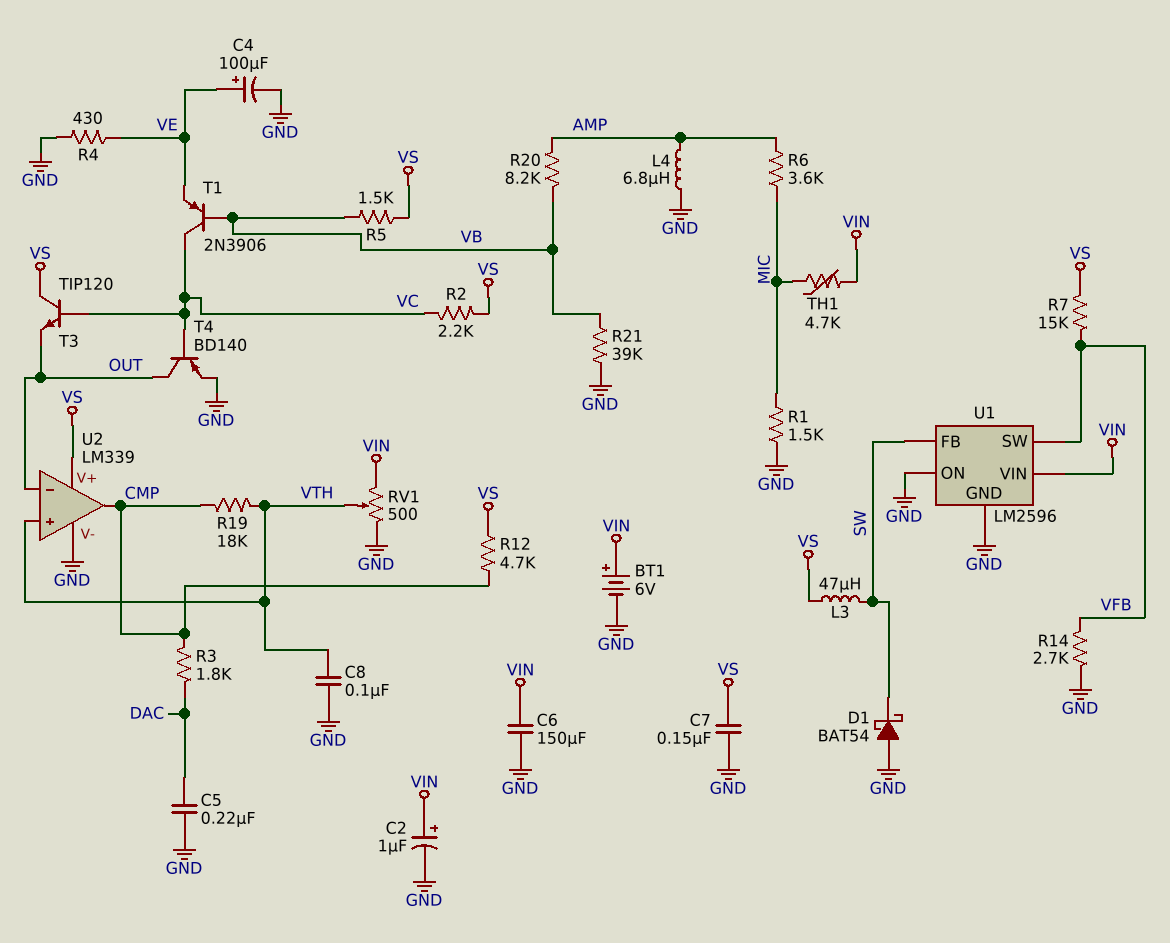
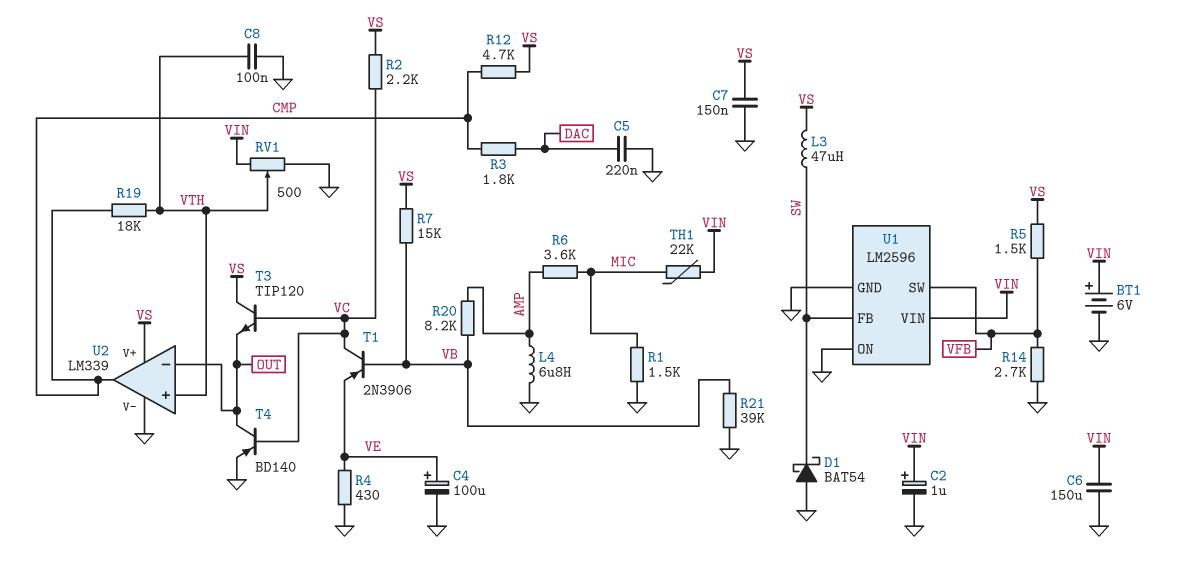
R5: 1.5k (VB, VS) -> 1.5k (VFB, VS)
R7: 15k (VFB, VS) -> 15k (VB, VS)
TH1: 4.7k (MIC, VIN) -> 22k (MIC, VIN)

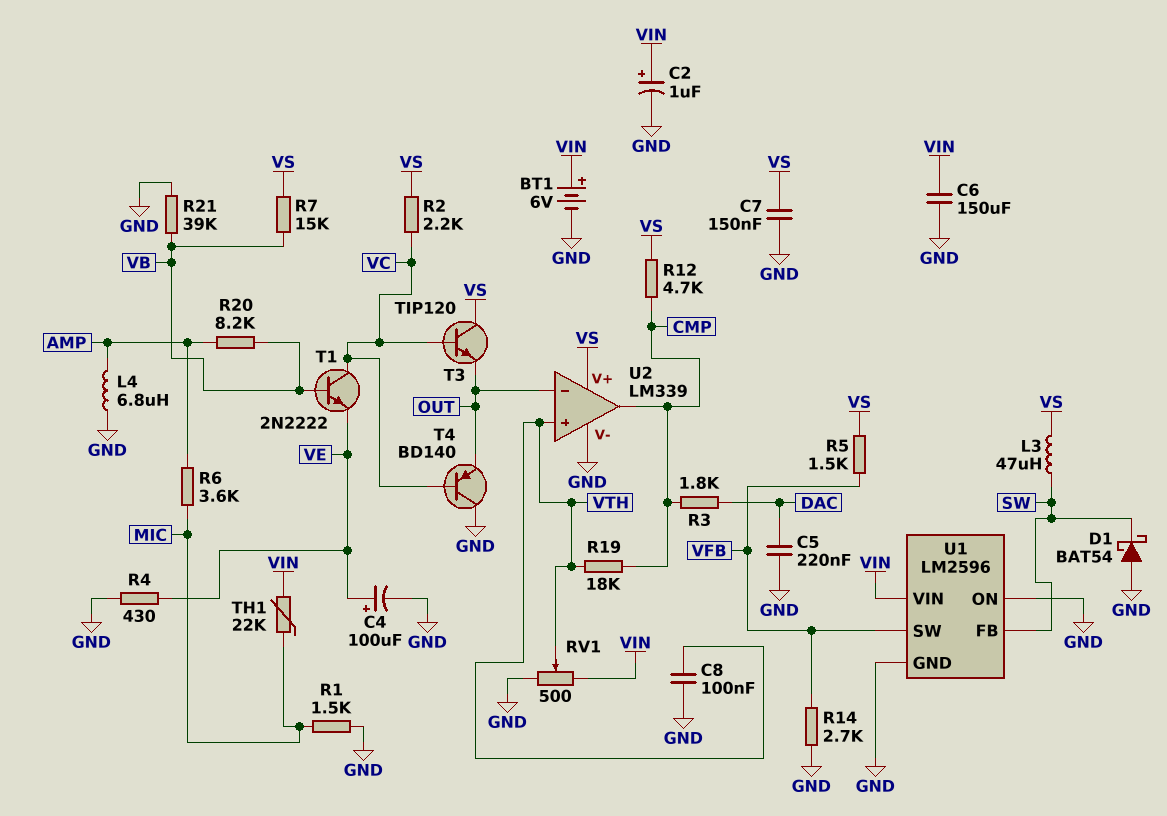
T1: PNP 2N3906 (B VB, C VC, E VE) -> NPN 2N2222 (B VB, C VC, E VE)
T4: PNP BD140 (B VC, C OUT, E GND) -> PNP BD140 (B VC, C GND, E OUT)

